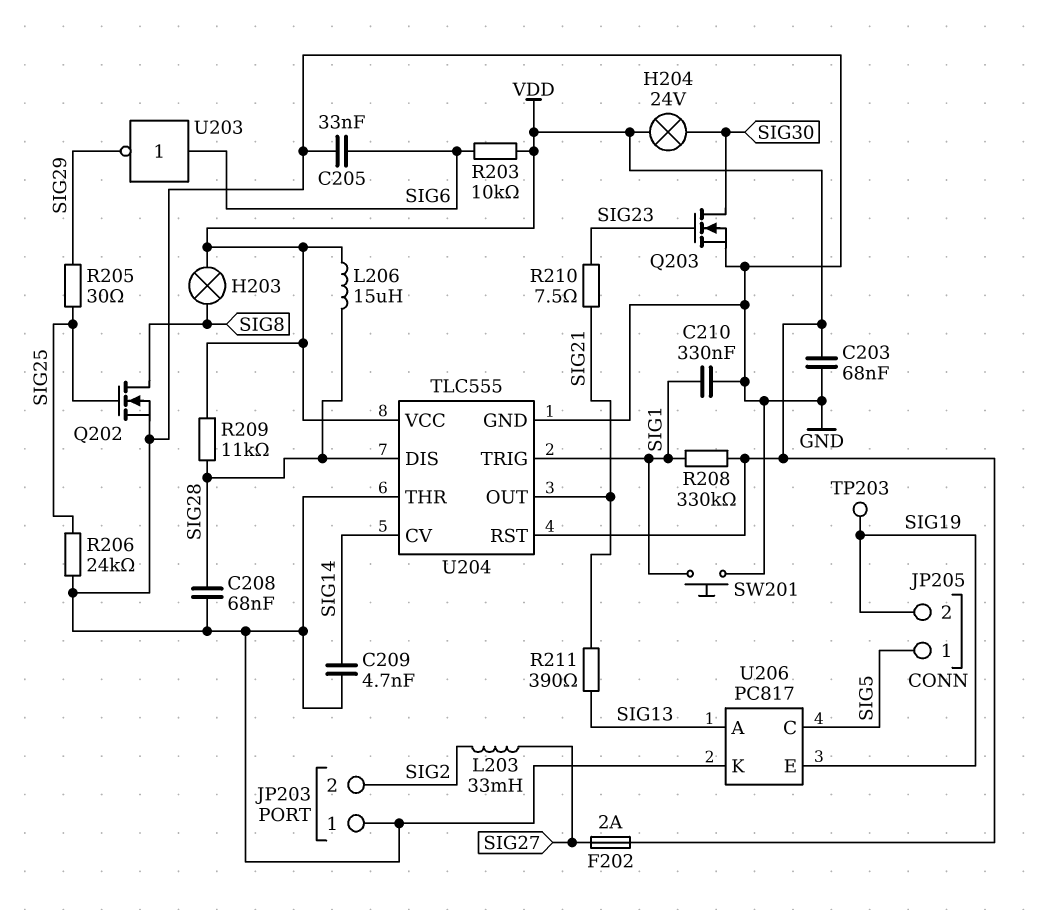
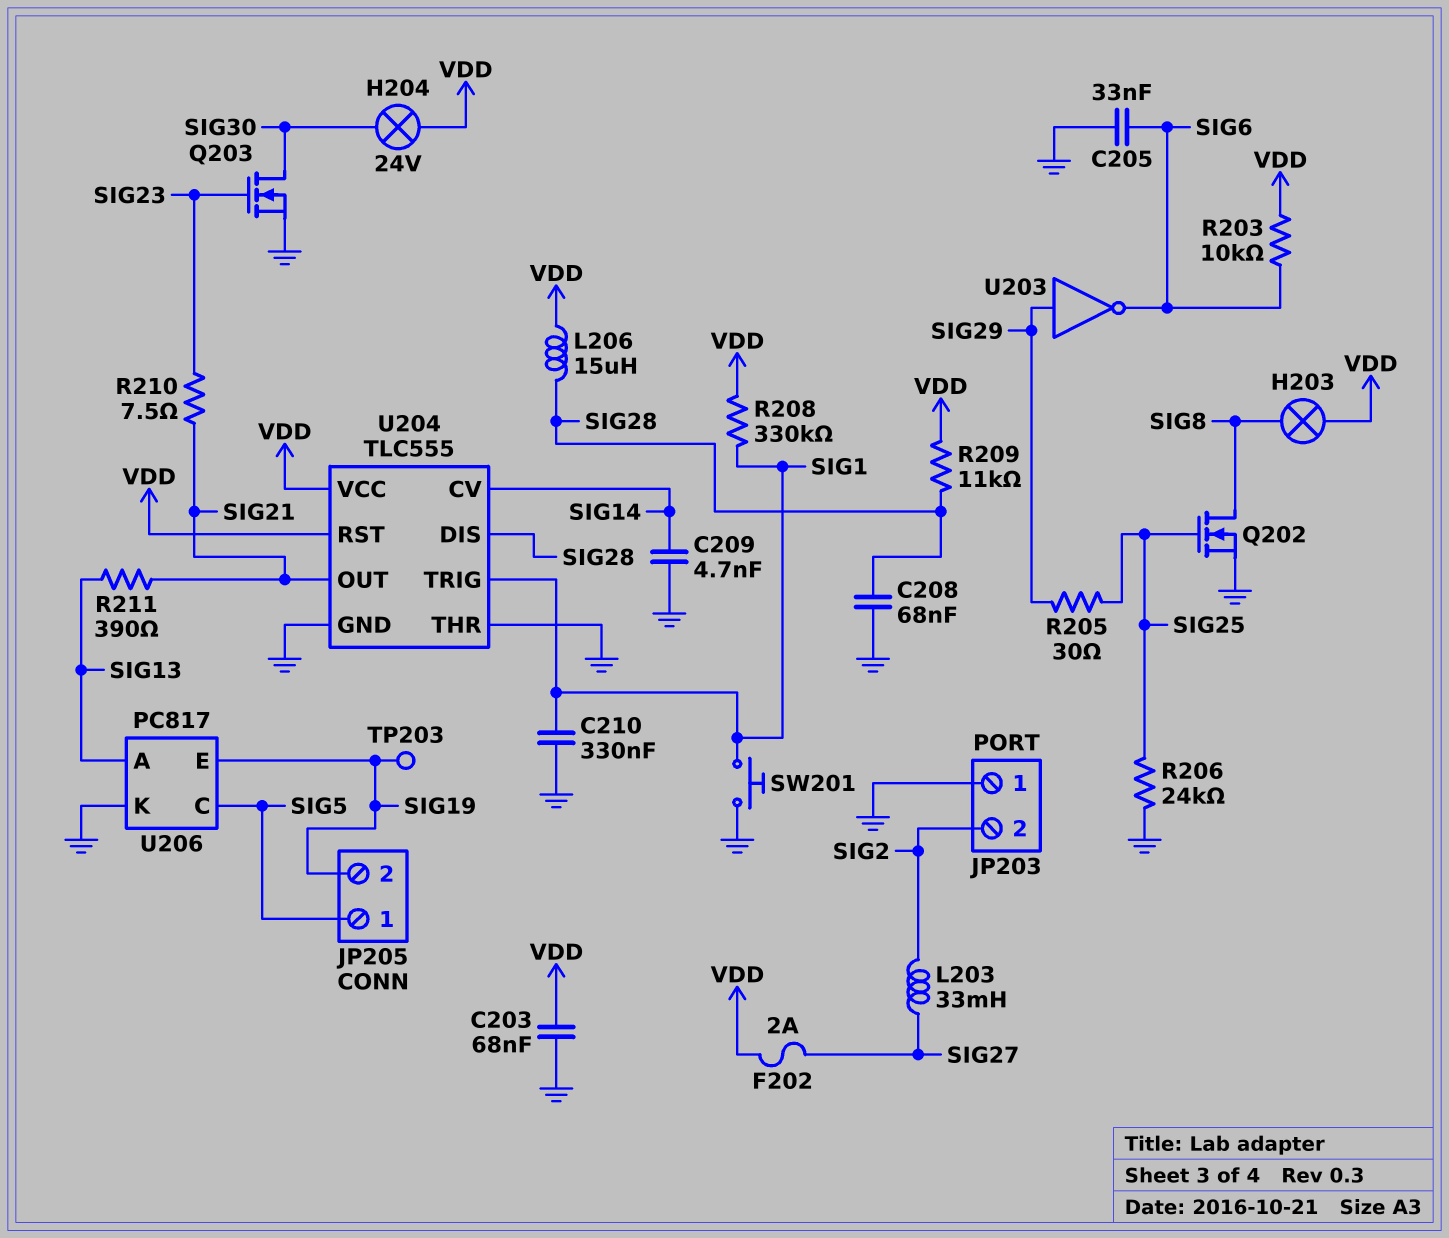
U203: NOT (in SIG6, out SIG29) -> NOT (in SIG29, out SIG6)

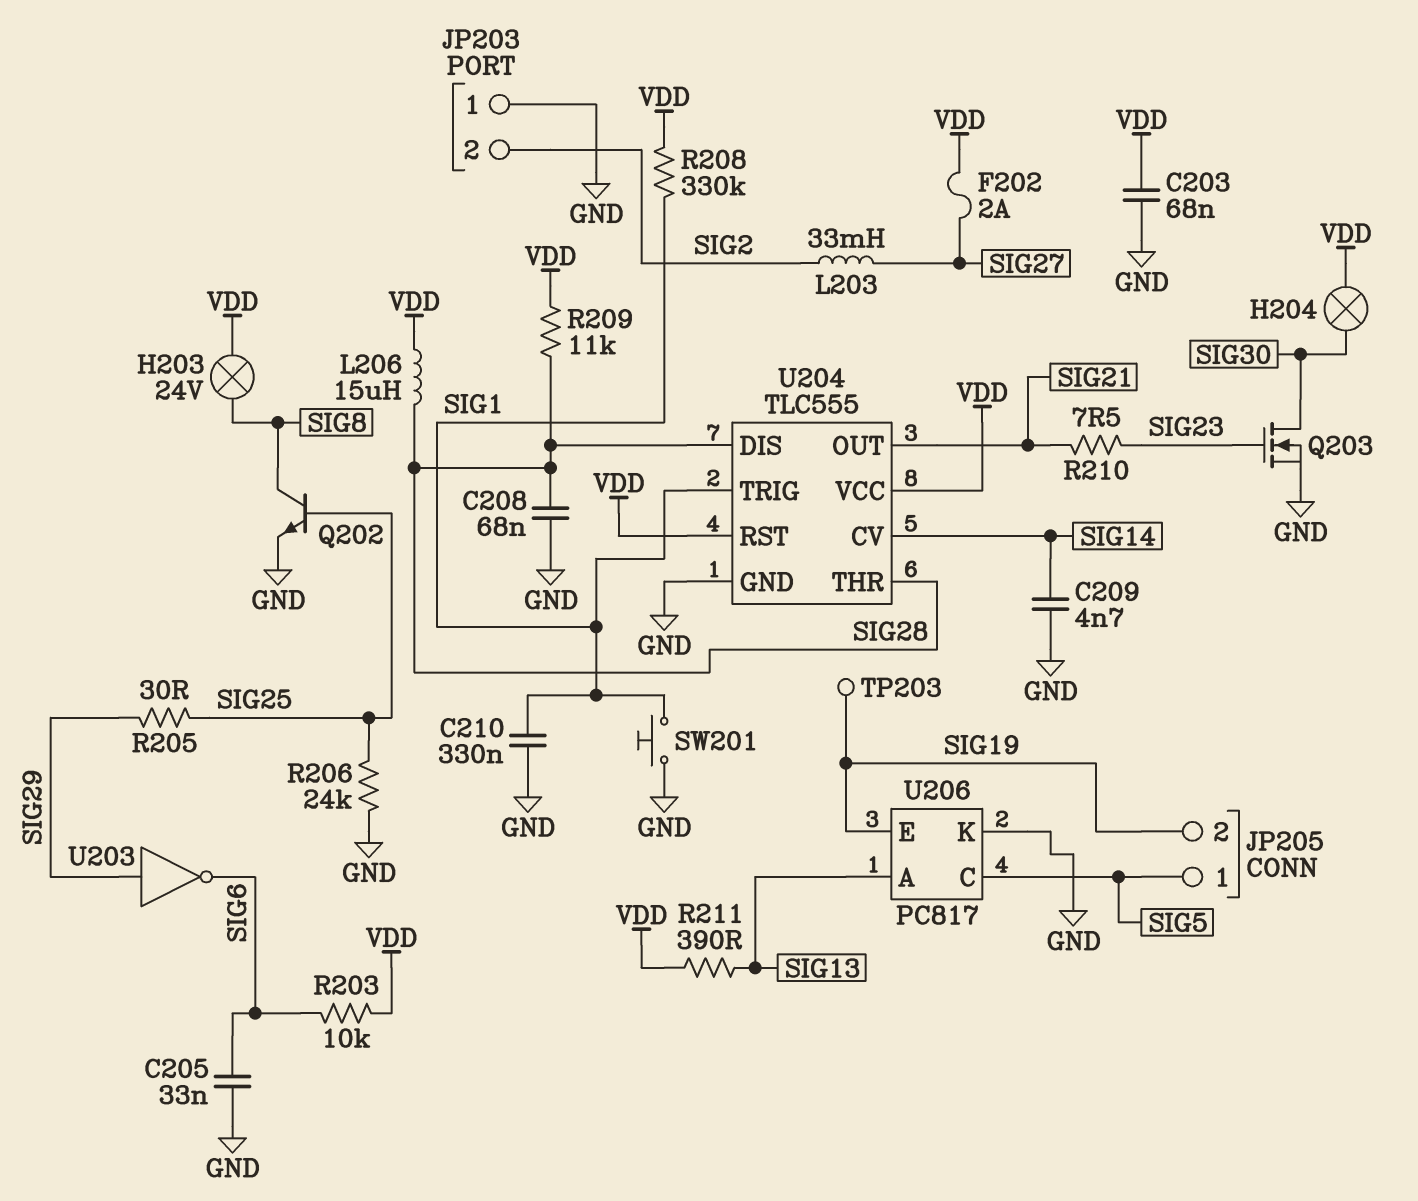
H203: lamp (SIG8, VDD) -> lamp 24V (SIG8, VDD)
H204: lamp 24V (SIG30, VDD) -> lamp (SIG30, VDD)
Q202: NMOS (G SIG25, D SIG8, S GND) -> NPN (B SIG25, C SIG8, E GND)
R211: 390 (SIG13, SIG21) -> 390 (SIG13, VDD)
U204 pin THR: GND -> SIG28

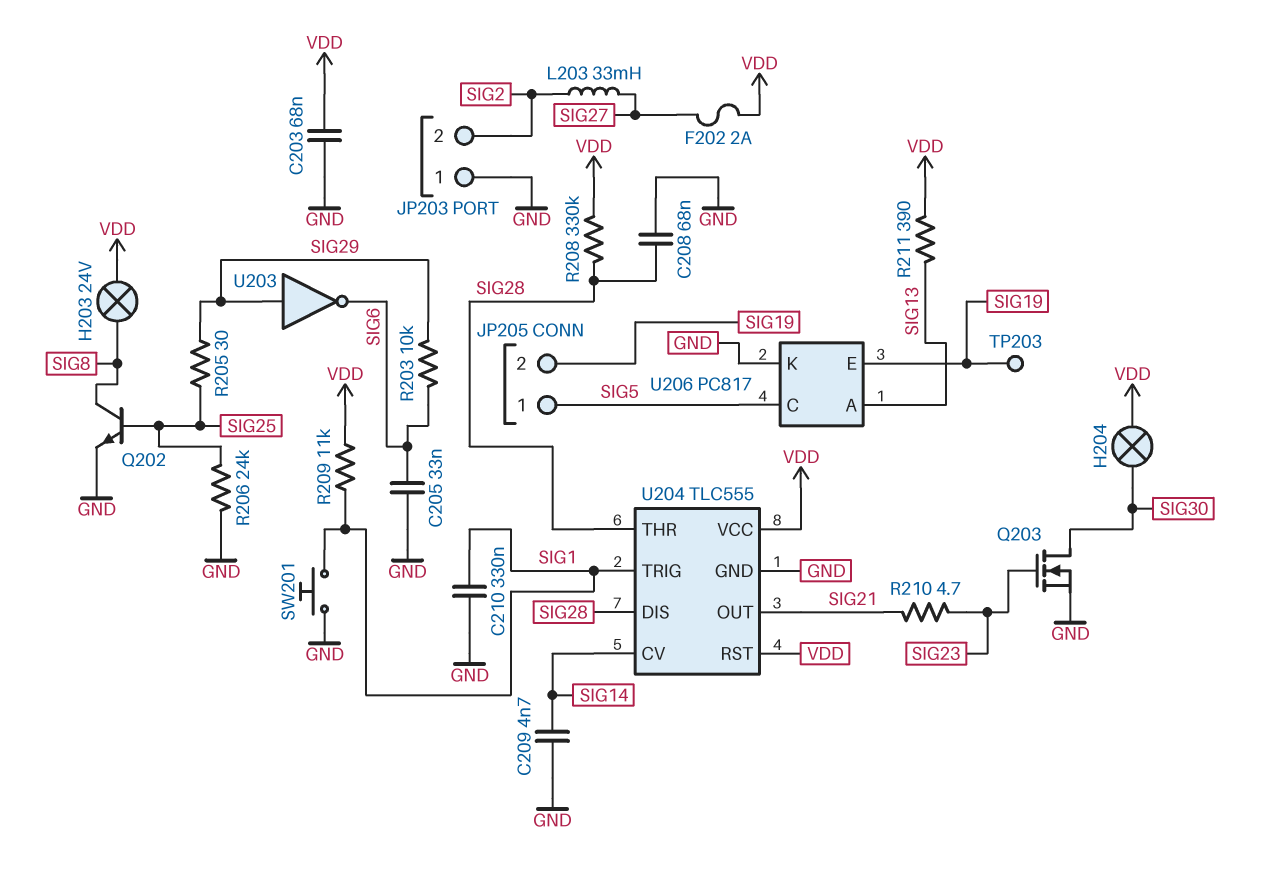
L206: 15uH (SIG28, VDD) -> none
R203: 10k (SIG6, VDD) -> 10k (SIG6, SIG29)
R208: 330k (SIG1, VDD) -> 330k (SIG28, VDD)
R209: 11k (SIG28, VDD) -> 11k (SIG1, VDD)
R210: 7.5 (SIG21, SIG23) -> 4.7 (SIG21, SIG23)

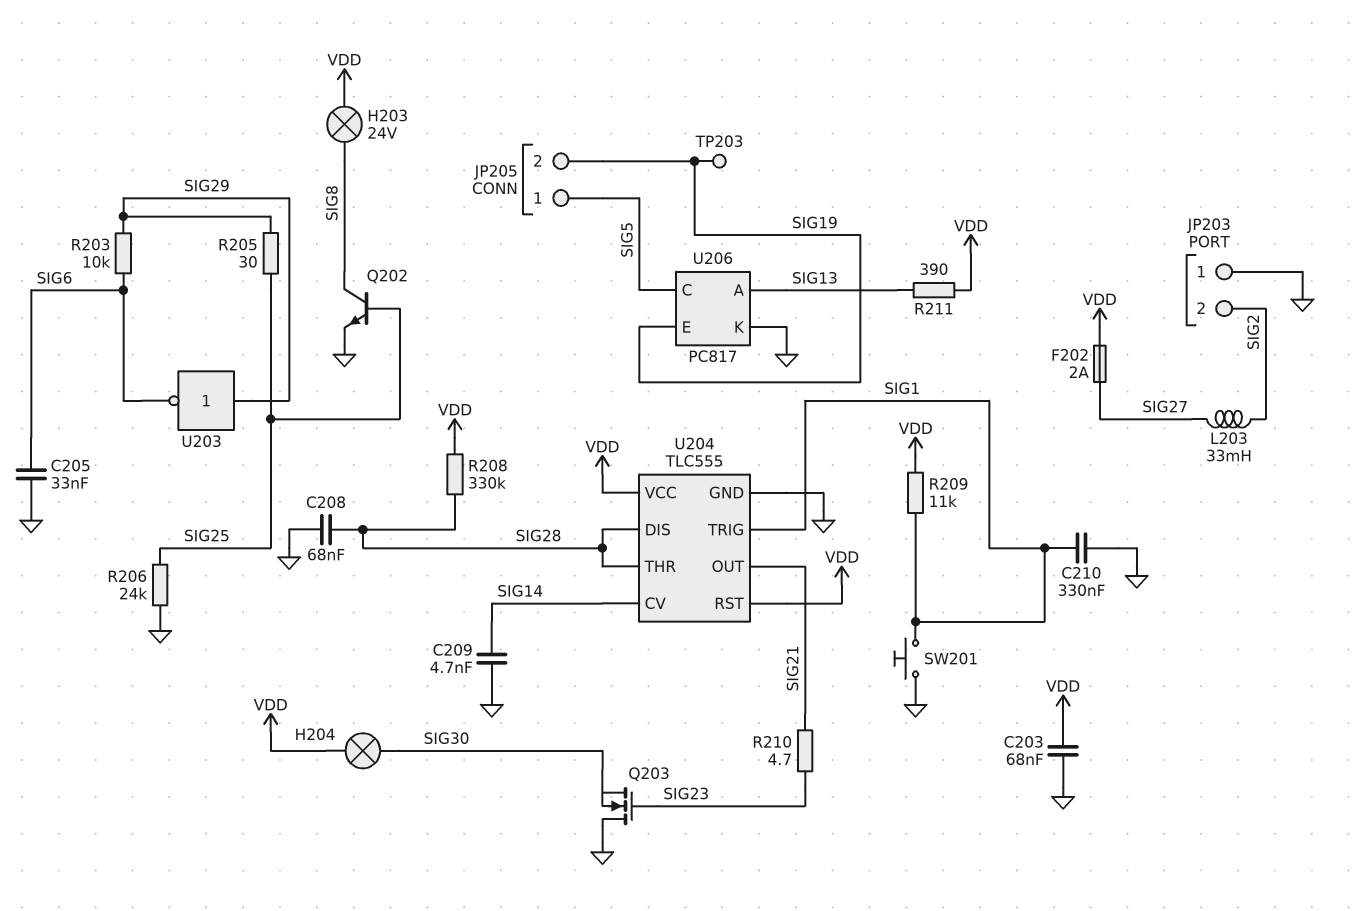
Q203: NMOS (G SIG23, D SIG30, S GND) -> NMOS (G SIG23, D GND, S SIG30)

